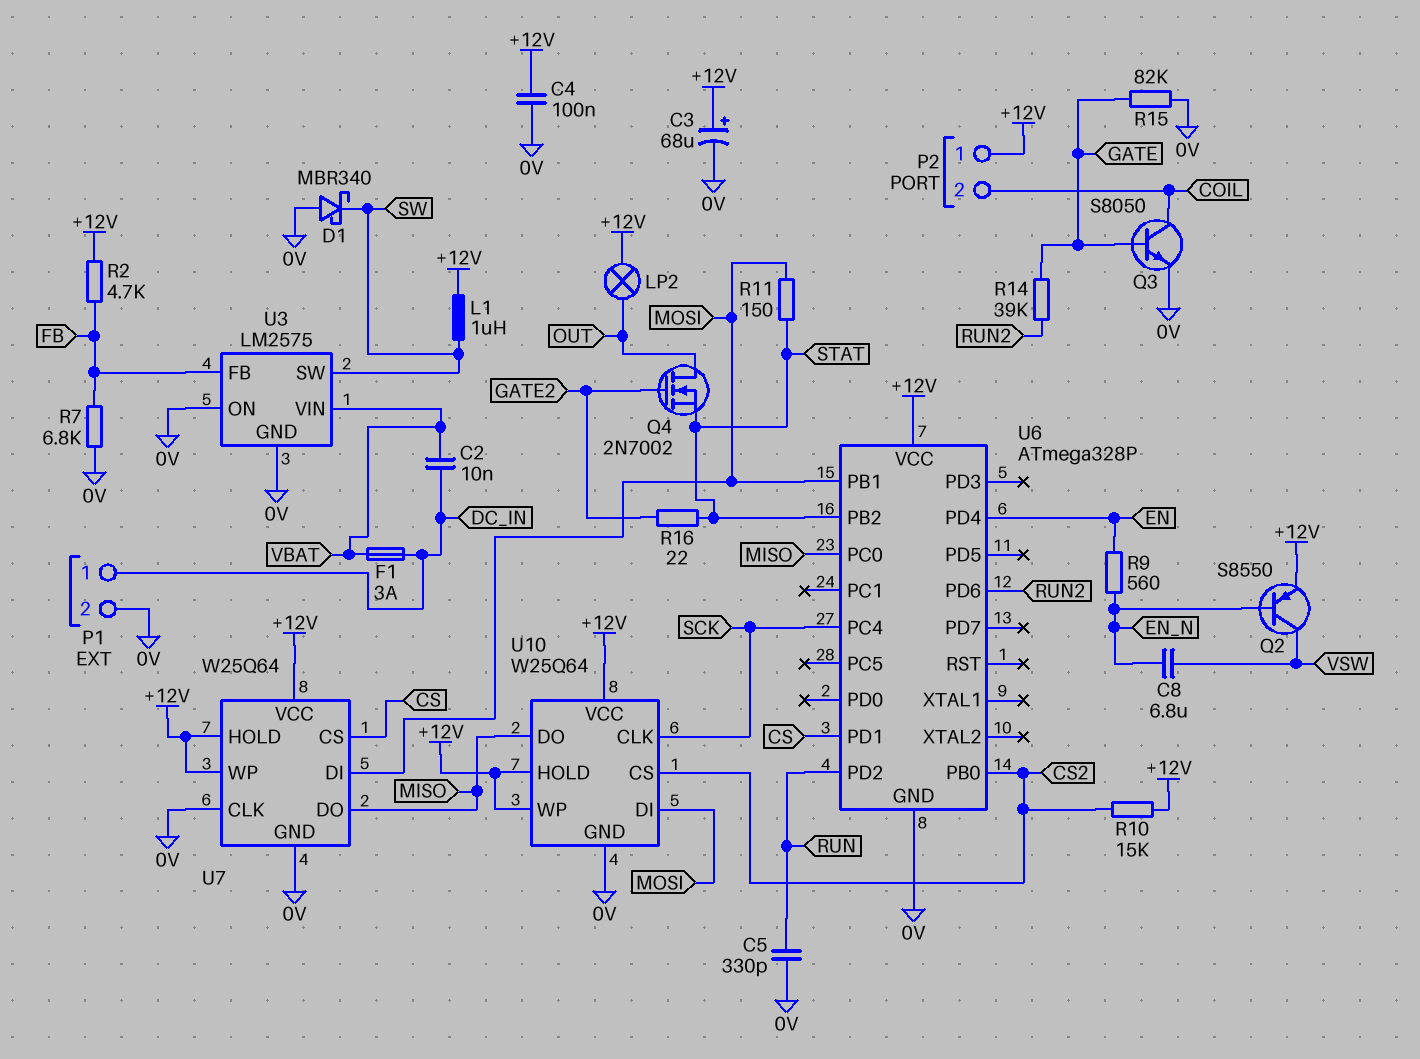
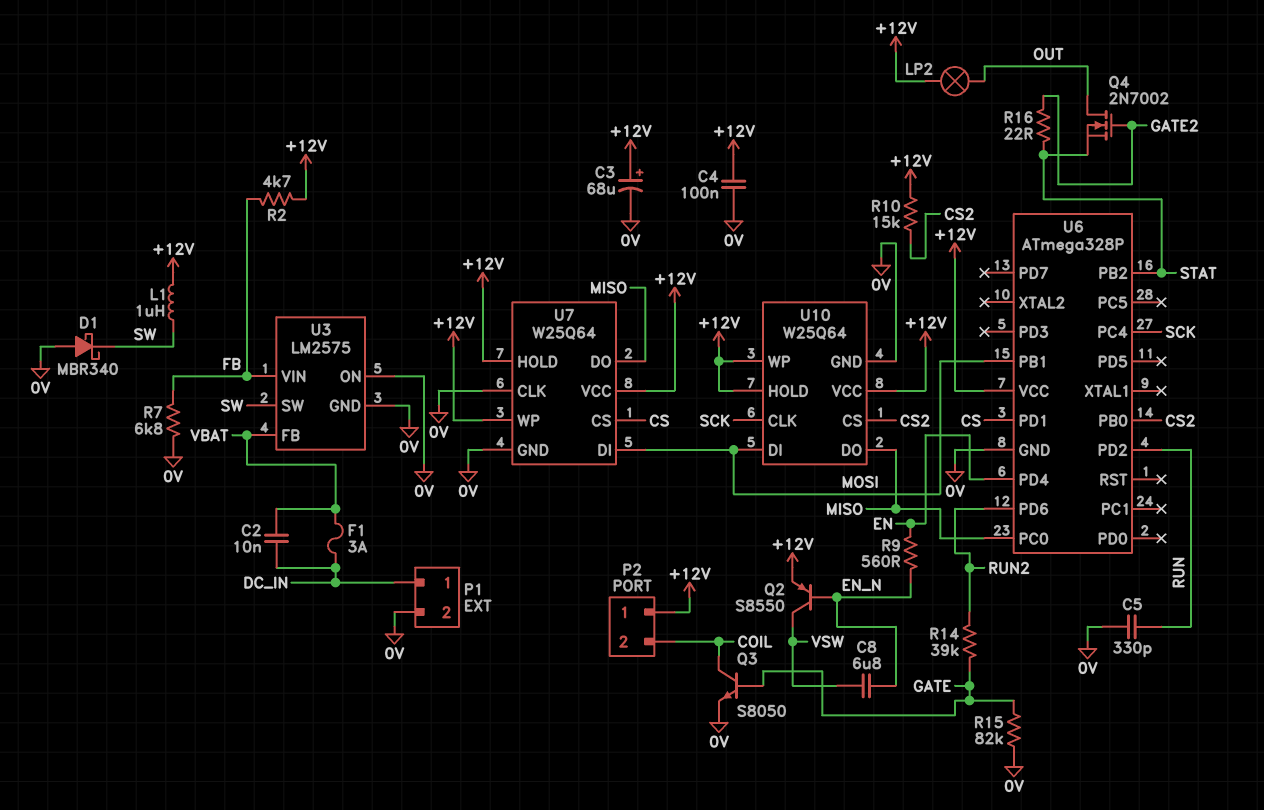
R11: 150 (MOSI, STAT) -> none
U3 pin FB: FB -> VBAT
U3 pin VIN: VBAT -> FB

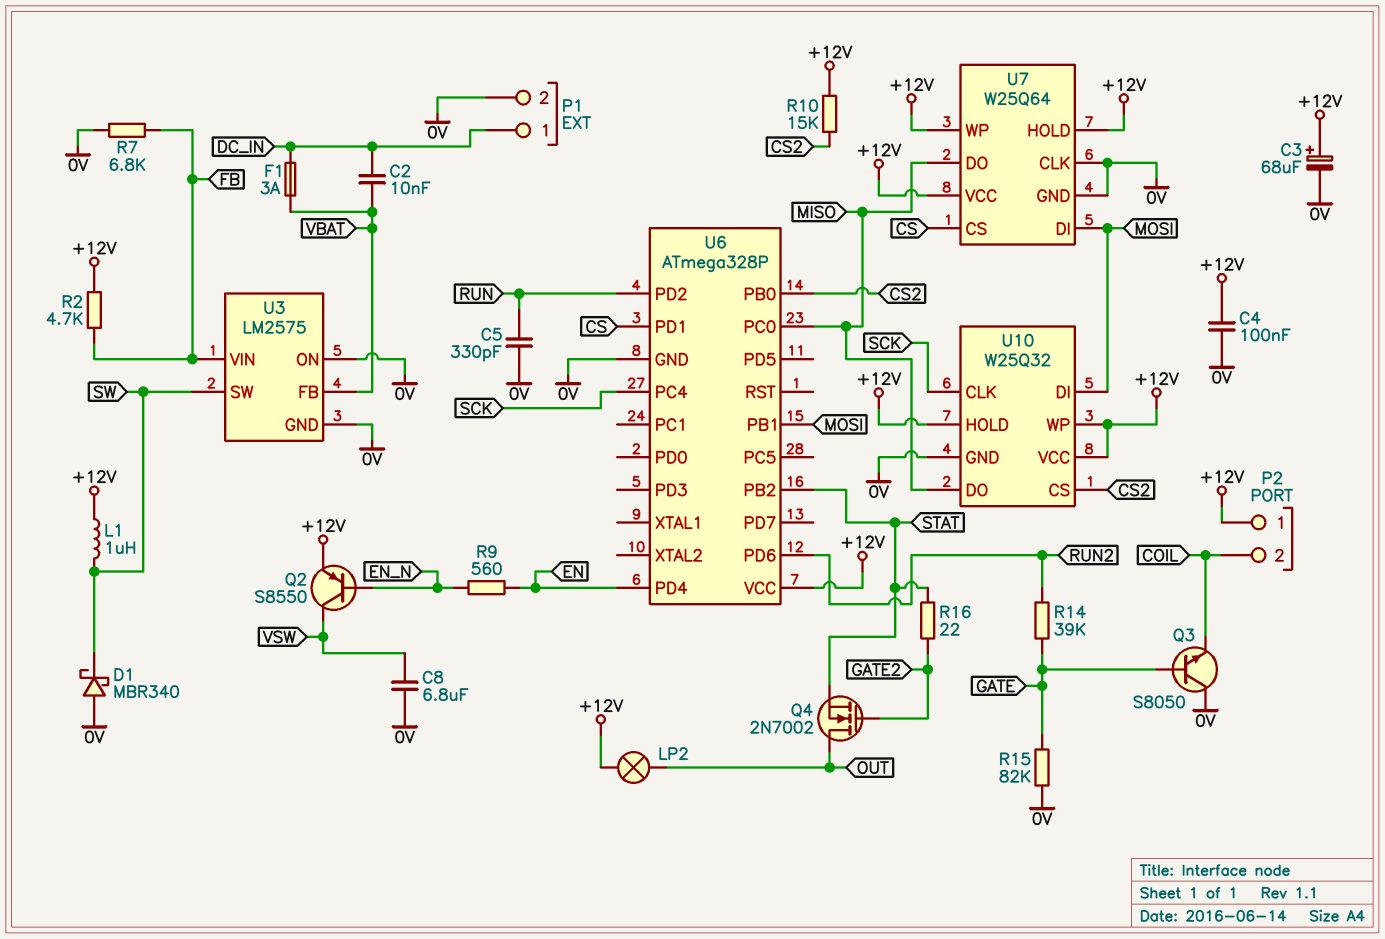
C8: 6.8uF (EN_N, VSW) -> 6.8uF (0V, VSW)
Q3: NPN S8050 (B GATE, C COIL, E 0V) -> NPN S8050 (B GATE, C 0V, E COIL)
U10: W25Q64 -> W25Q32

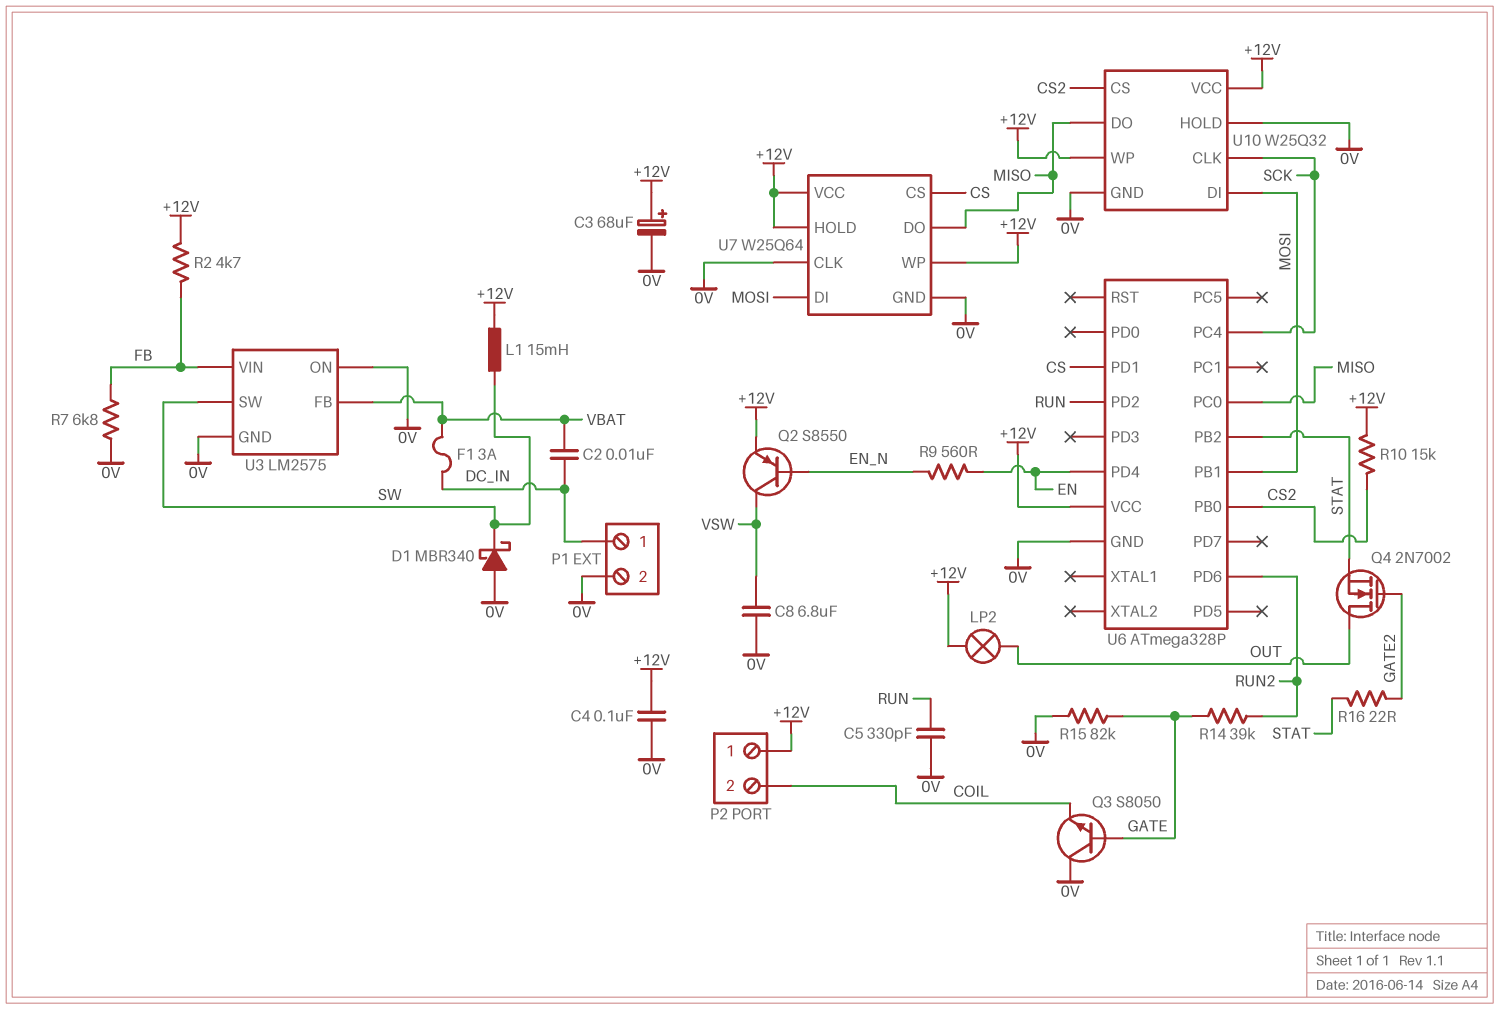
L1: 1uH (+12V, SW) -> 15mH (+12V, SW)
U10 pin HOLD: +12V -> 0V

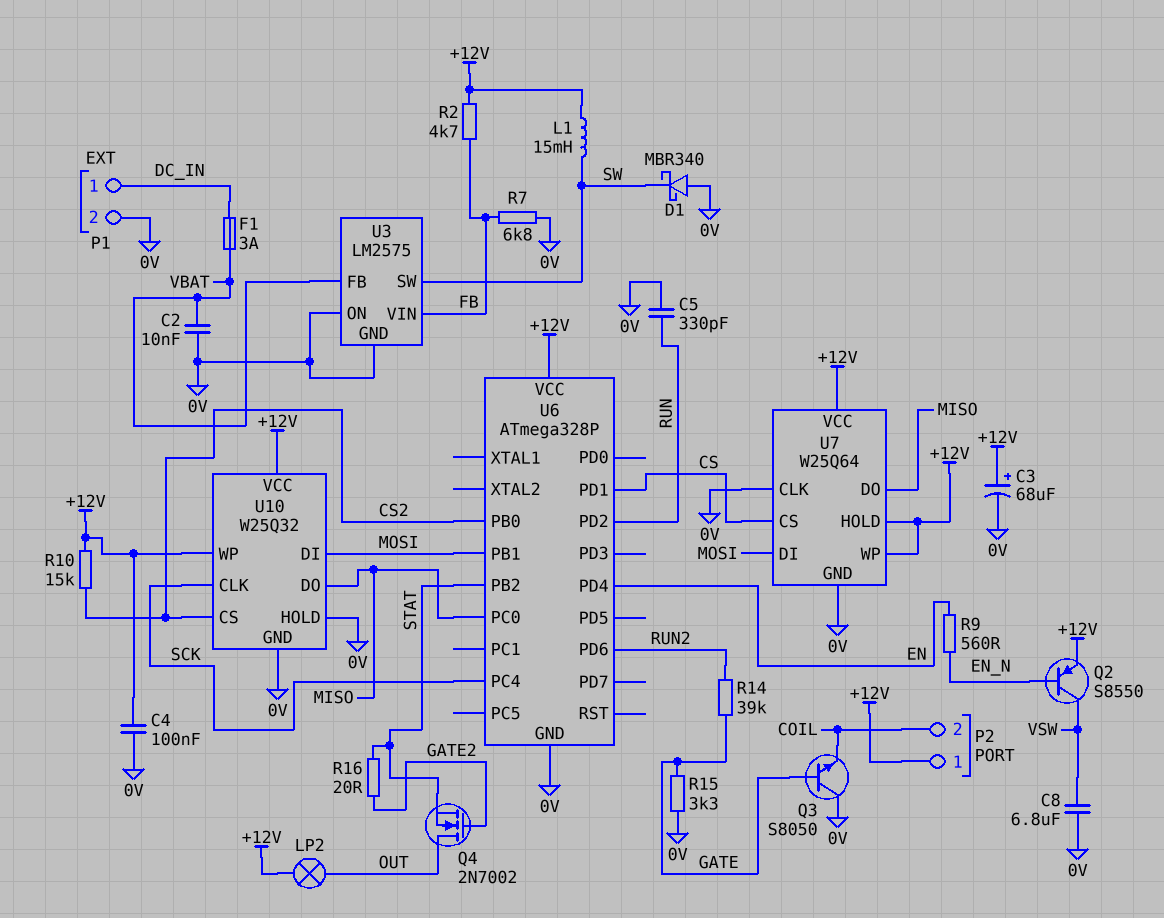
C2: 10nF (DC_IN, VBAT) -> 10nF (0V, VBAT)
R15: 82k (0V, GATE) -> 3.3k (0V, GATE)
R16: 22 (GATE2, STAT) -> 20 (GATE2, STAT)

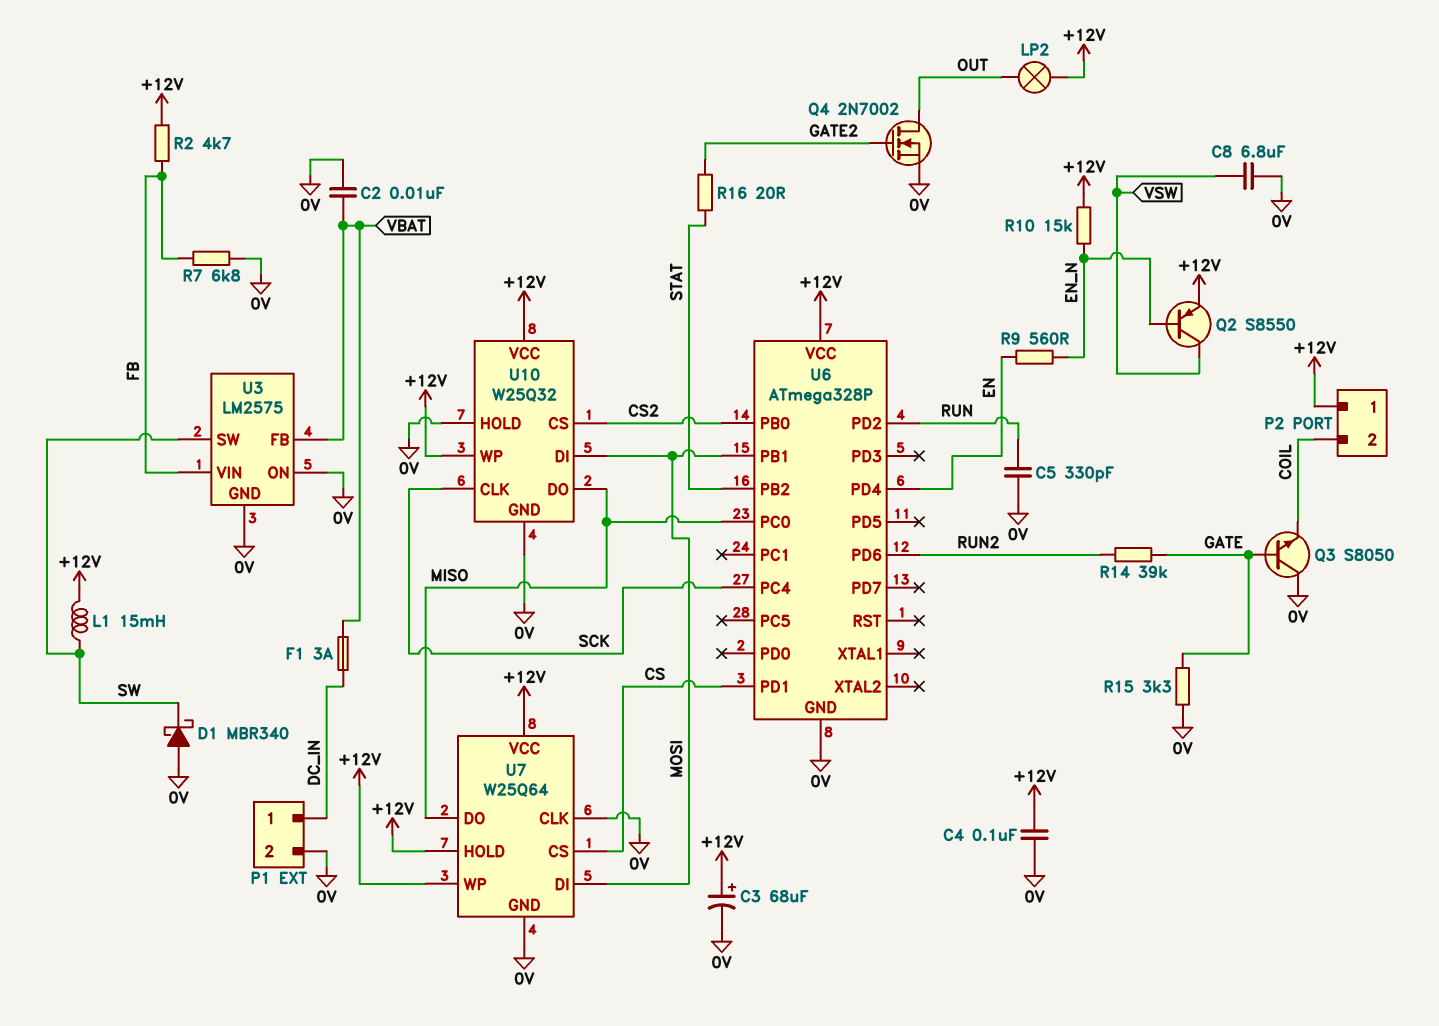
Q4: NMOS 2N7002 (G GATE2, D OUT, S STAT) -> NMOS 2N7002 (G GATE2, D OUT, S 0V)
R10: 15k (+12V, CS2) -> 15k (+12V, EN_N)

